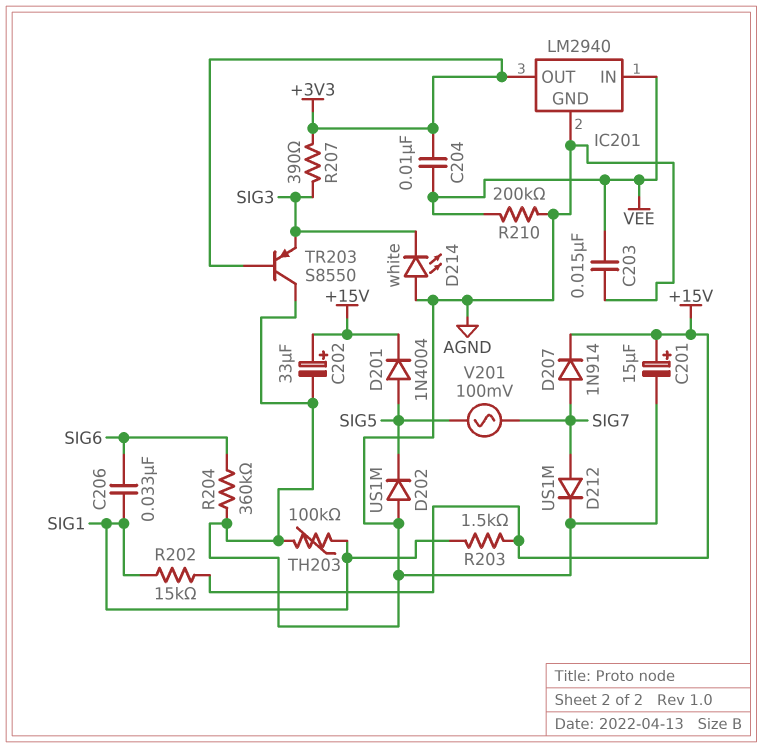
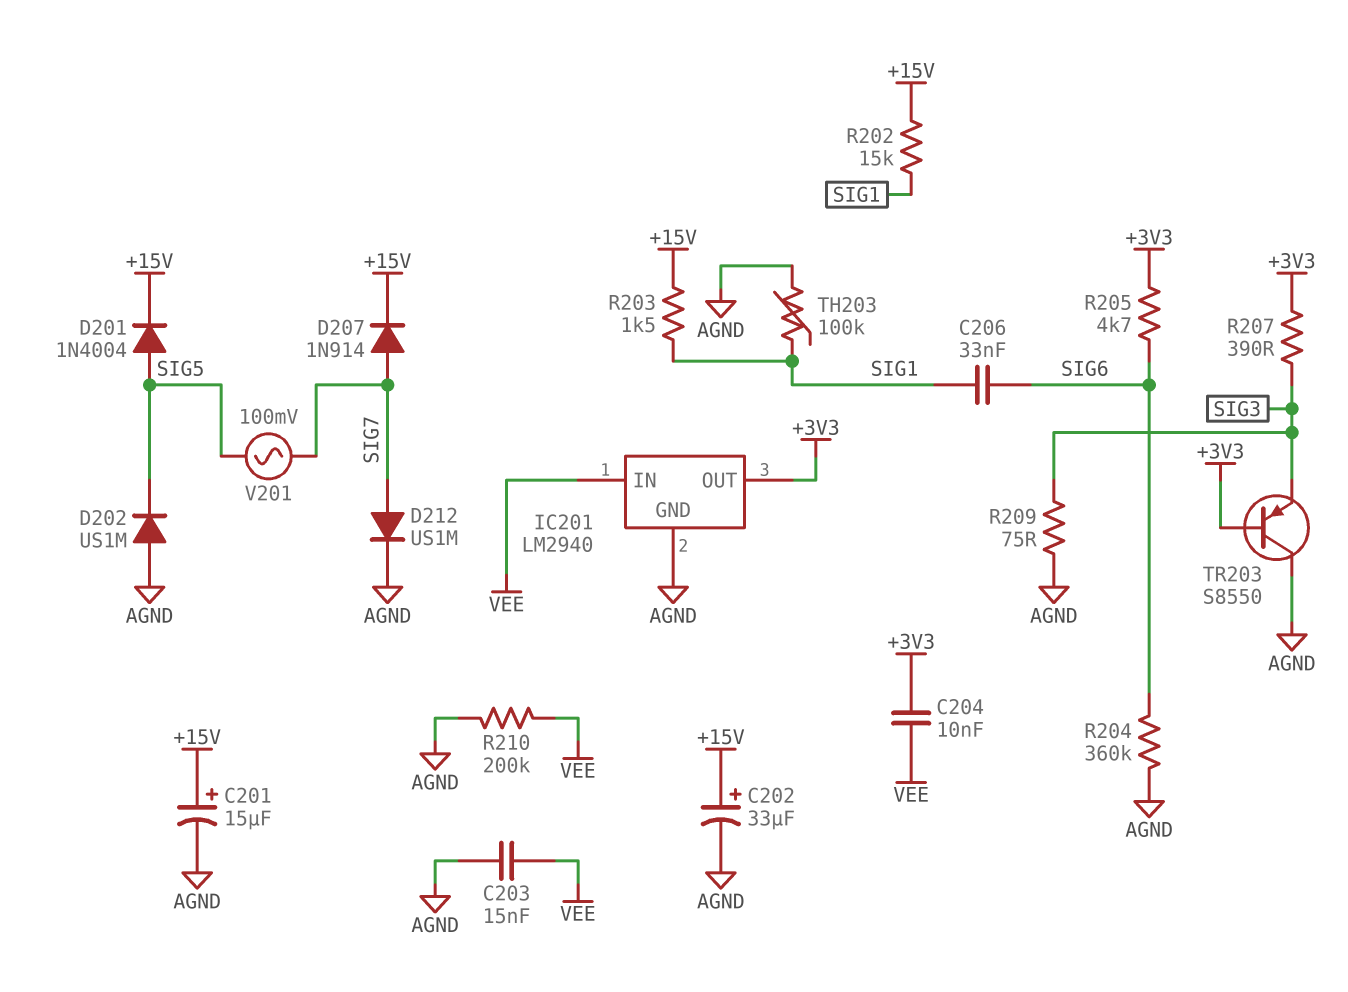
D214: LED white (A AGND, K SIG3) -> none
R205: none -> 4.7k (+3V3, SIG6)
R209: none -> 75 (AGND, SIG3)

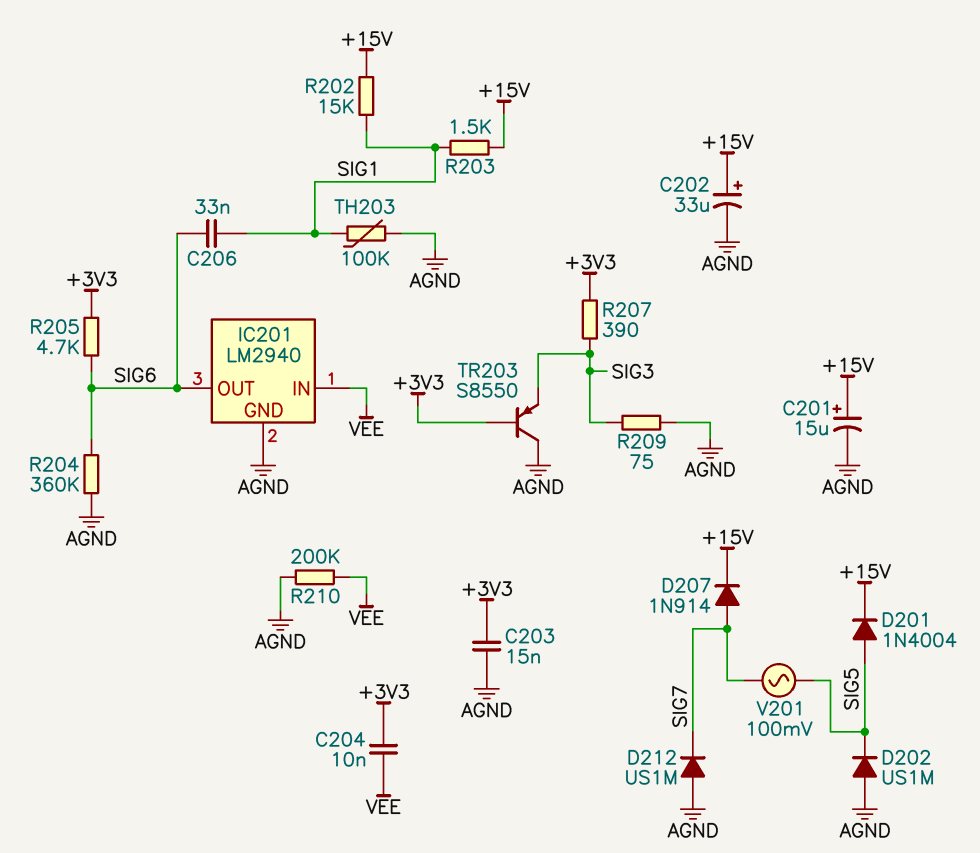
C203: 15nF (AGND, VEE) -> 15nF (+3V3, AGND)
D212: diode US1M (A SIG7, K AGND) -> diode US1M (A AGND, K SIG7)
IC201 pin OUT: +3V3 -> SIG6

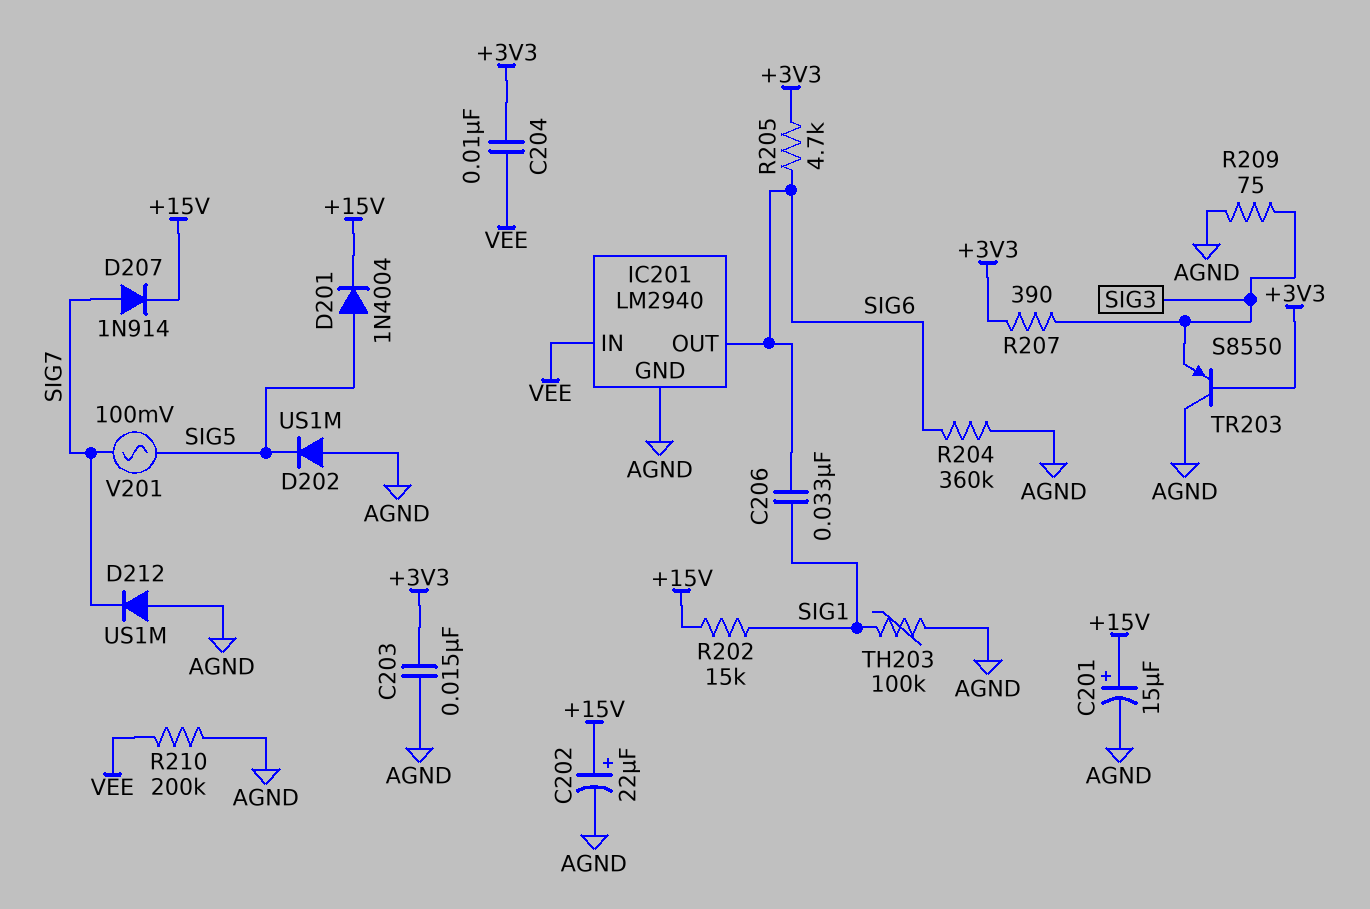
C202: 33uF (plus +15V, minus AGND) -> 22uF (plus +15V, minus AGND)
R203: 1.5k (+15V, SIG1) -> none

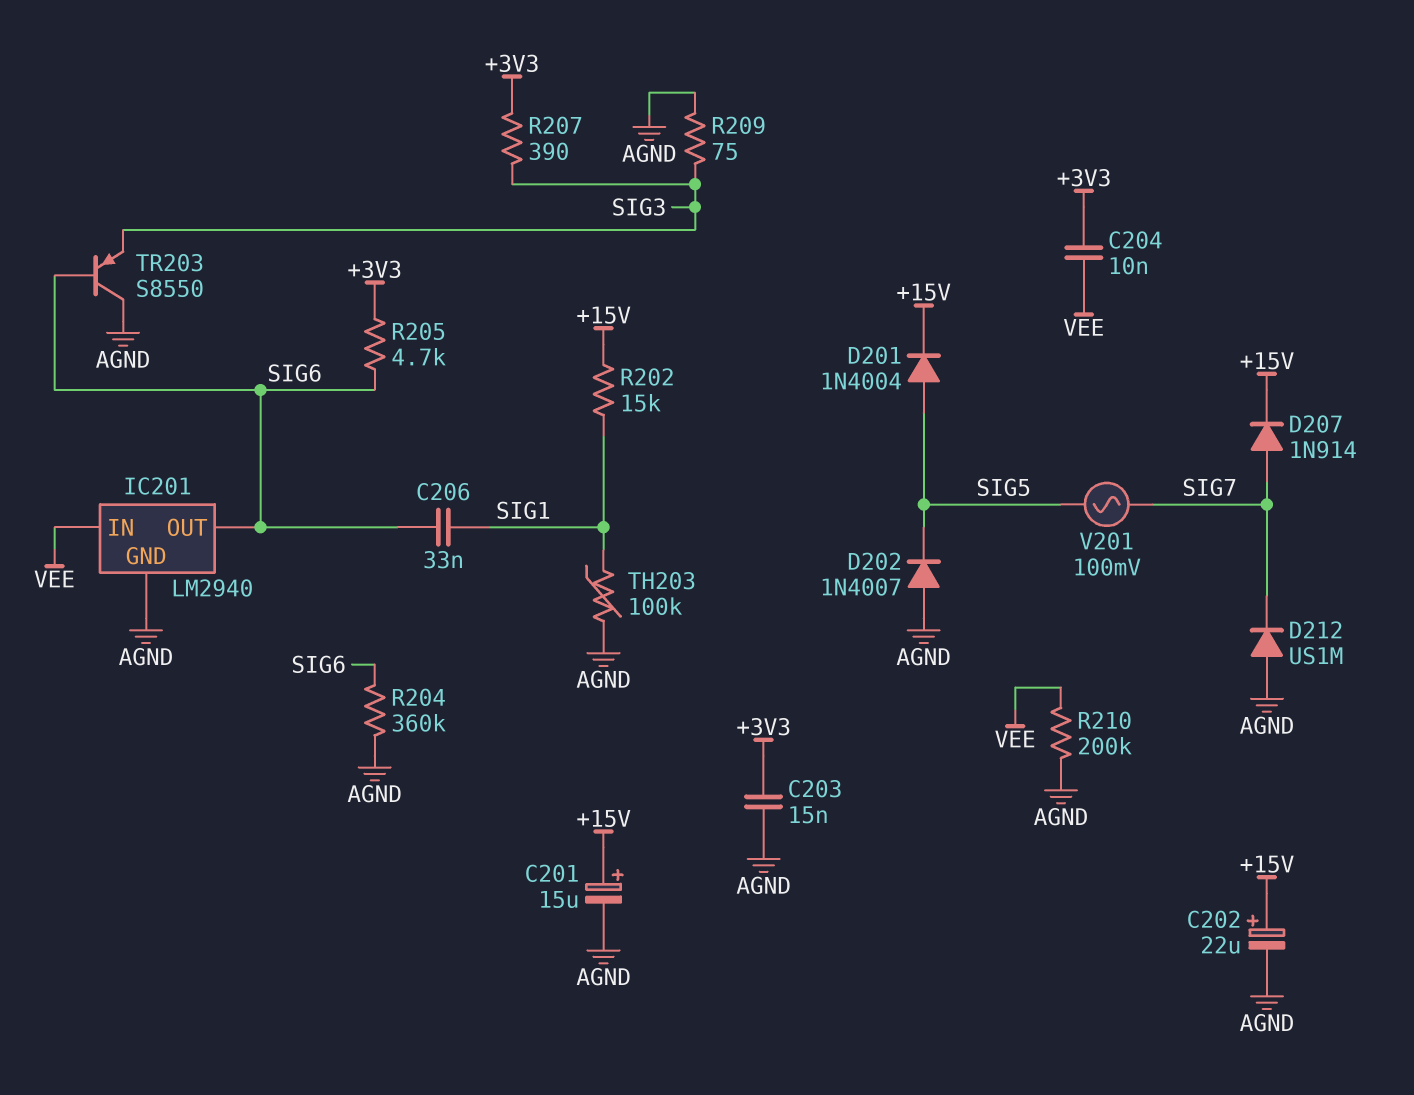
D202: diode US1M (A AGND, K SIG5) -> diode 1N4007 (A AGND, K SIG5)
TR203: PNP S8550 (B +3V3, C AGND, E SIG3) -> PNP S8550 (B SIG6, C AGND, E SIG3)

